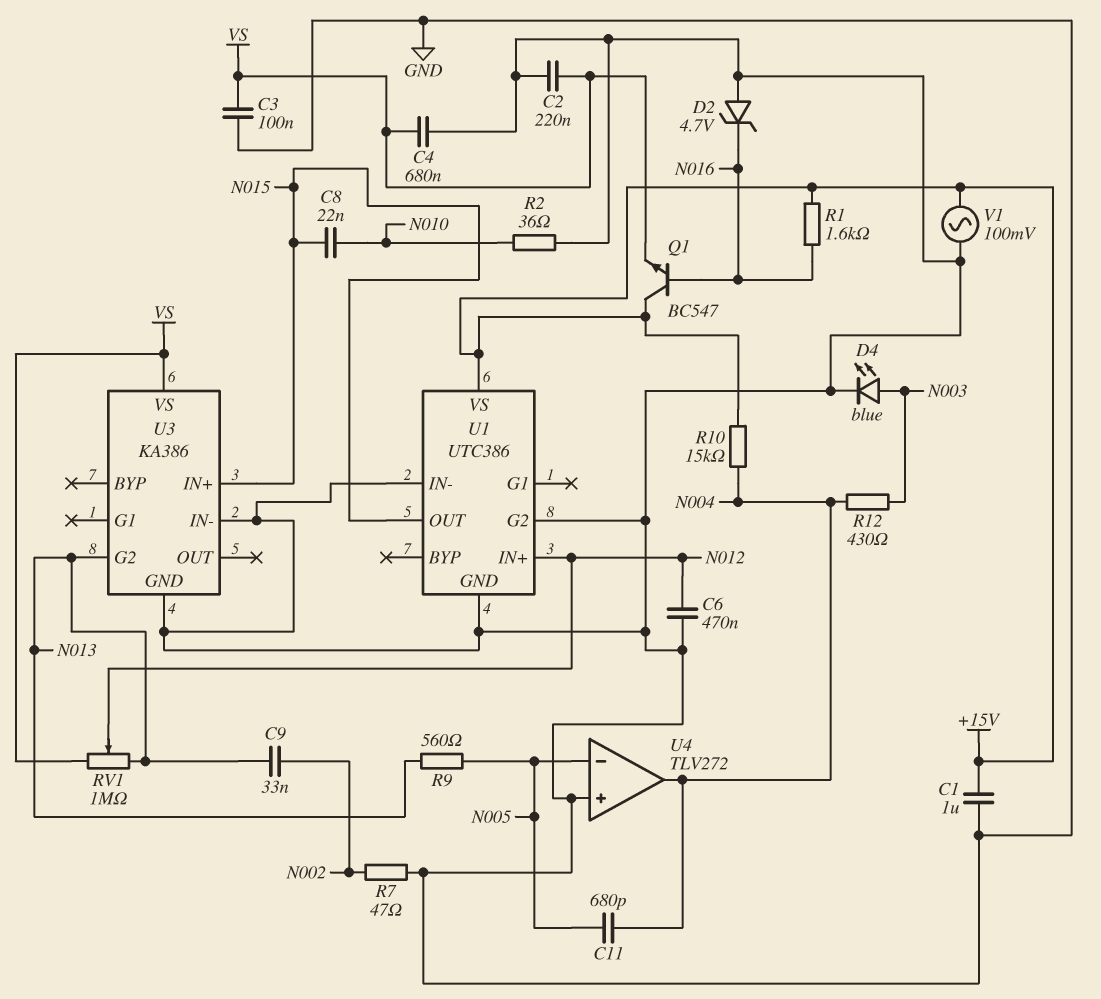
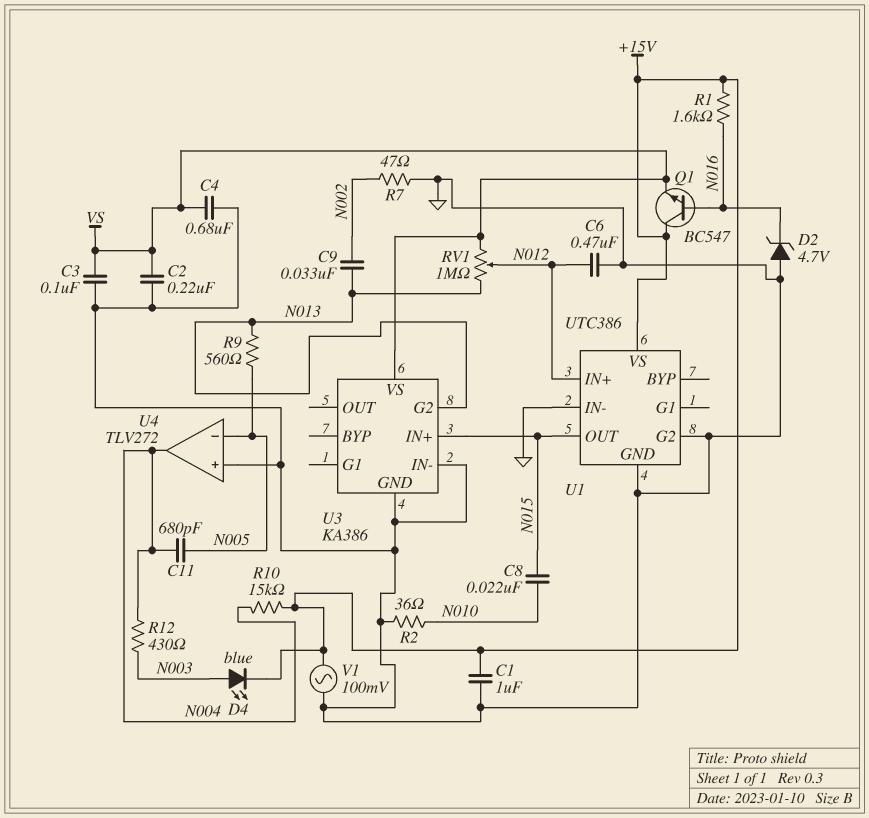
D4: LED blue (A N003, K GND) -> LED blue (A N003, K +15V)

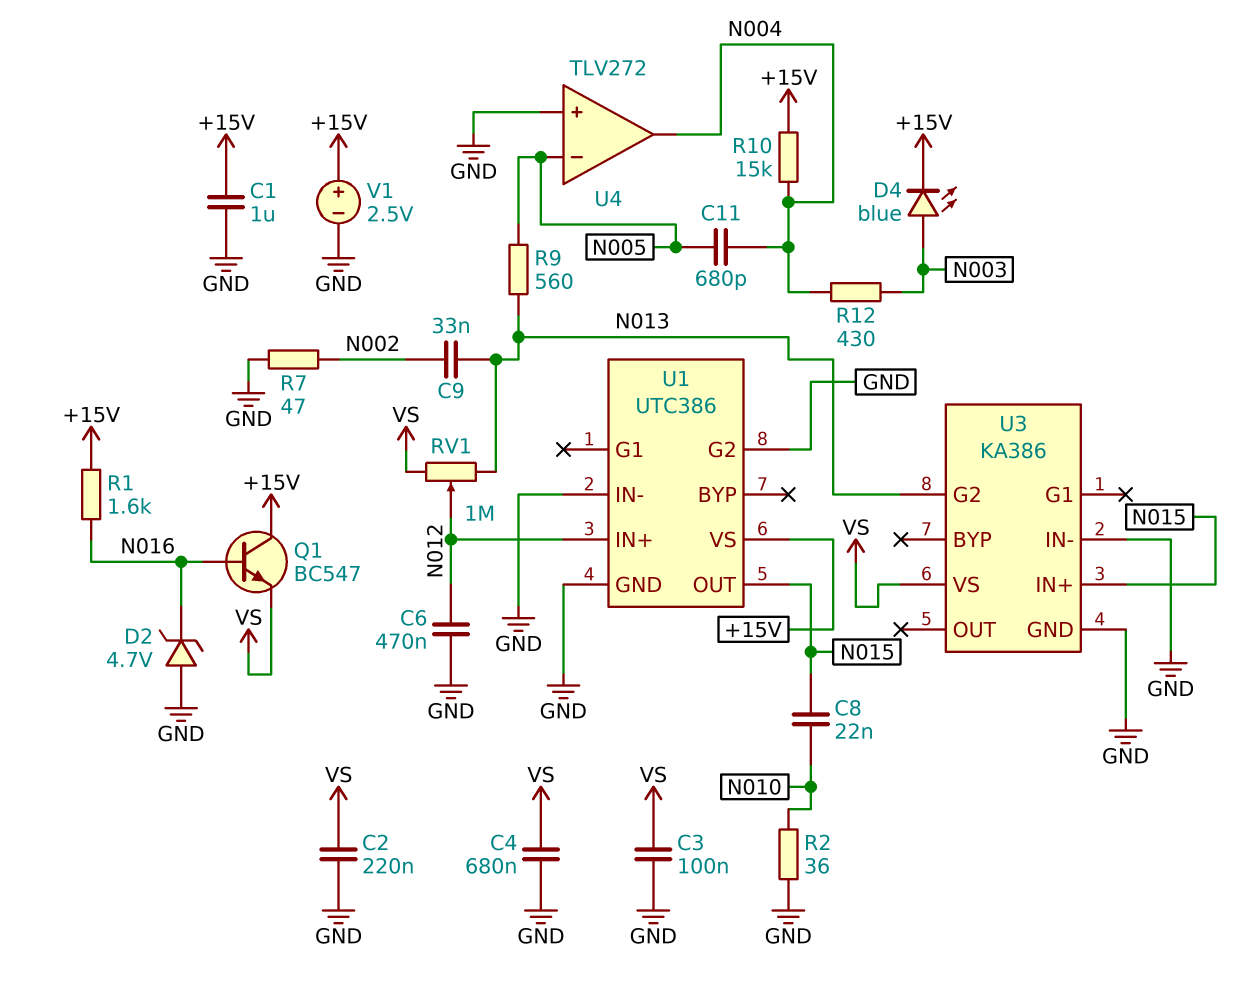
V1: AC 100mV (+15V, GND) -> 2.5V (plus +15V, minus GND)

